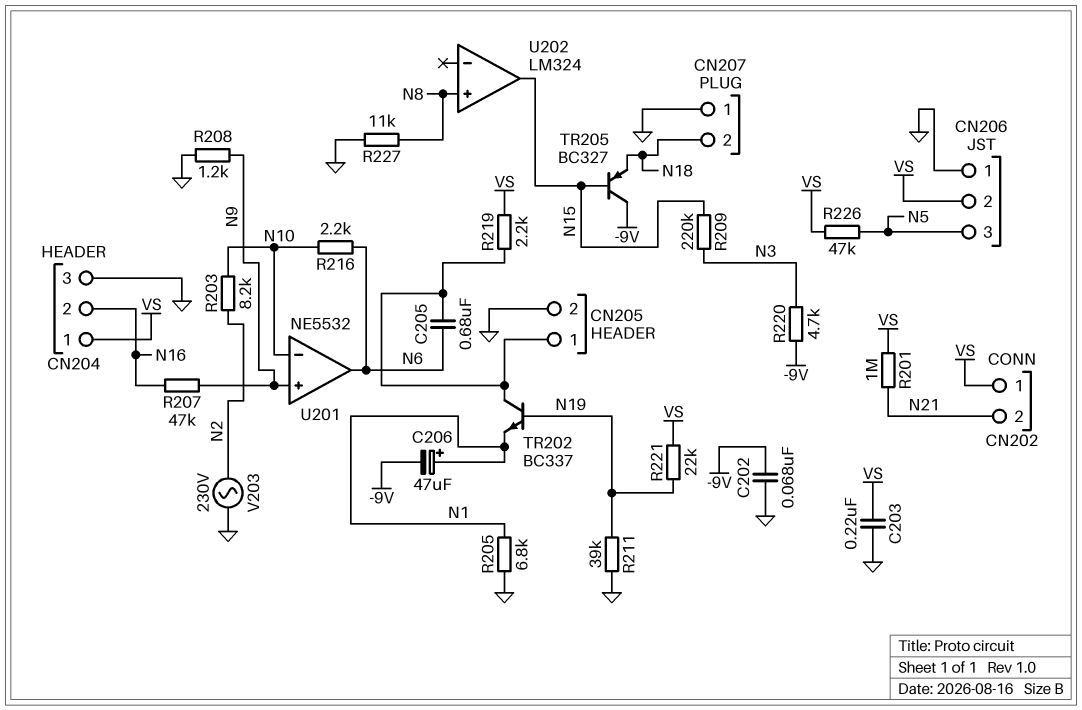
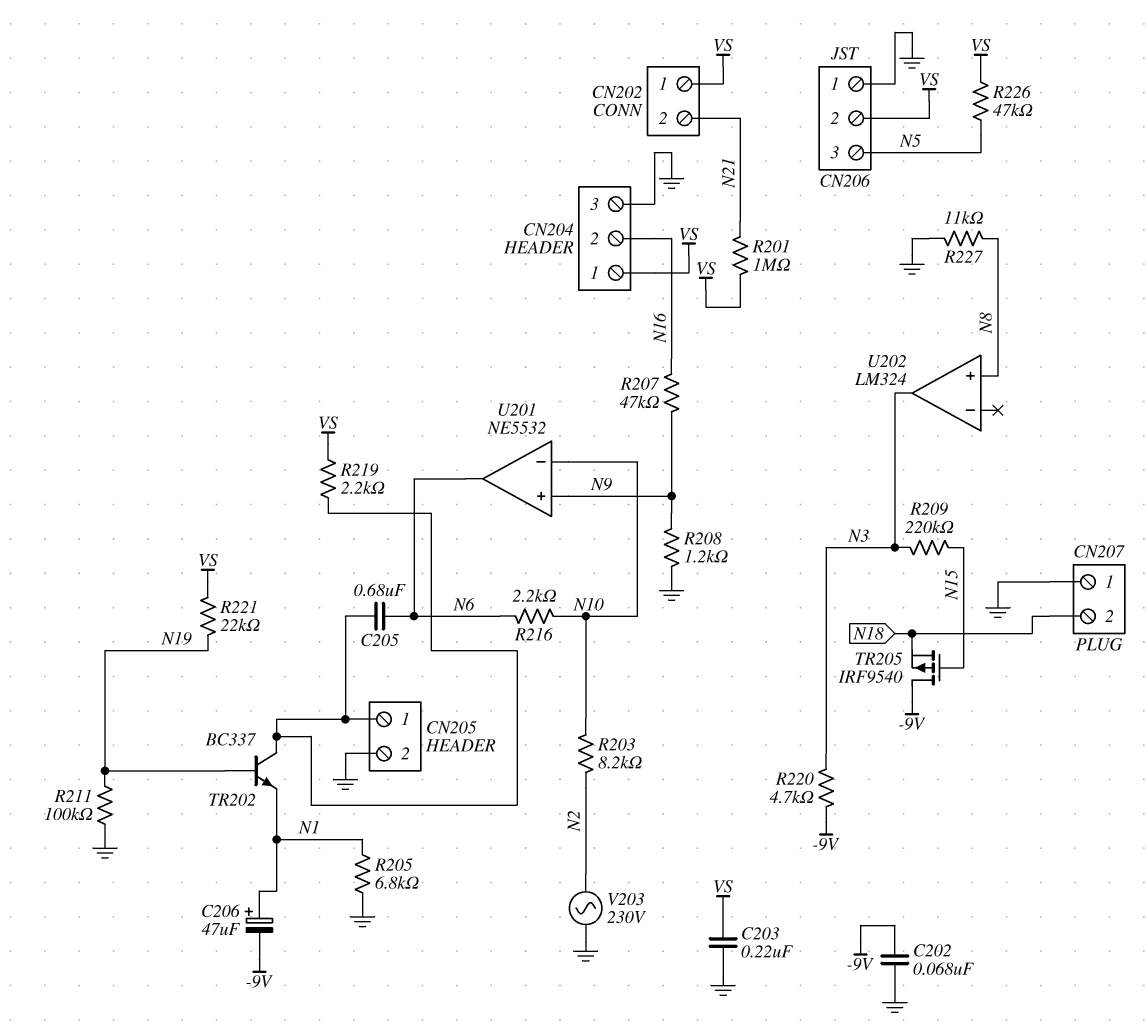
R211: 39k (GND, N19) -> 100k (GND, N19)
TR205: PNP BC327 (B N15, C -9V, E N18) -> PMOS IRF9540 (G N15, D -9V, S N18)
U202 pin out: N15 -> N3

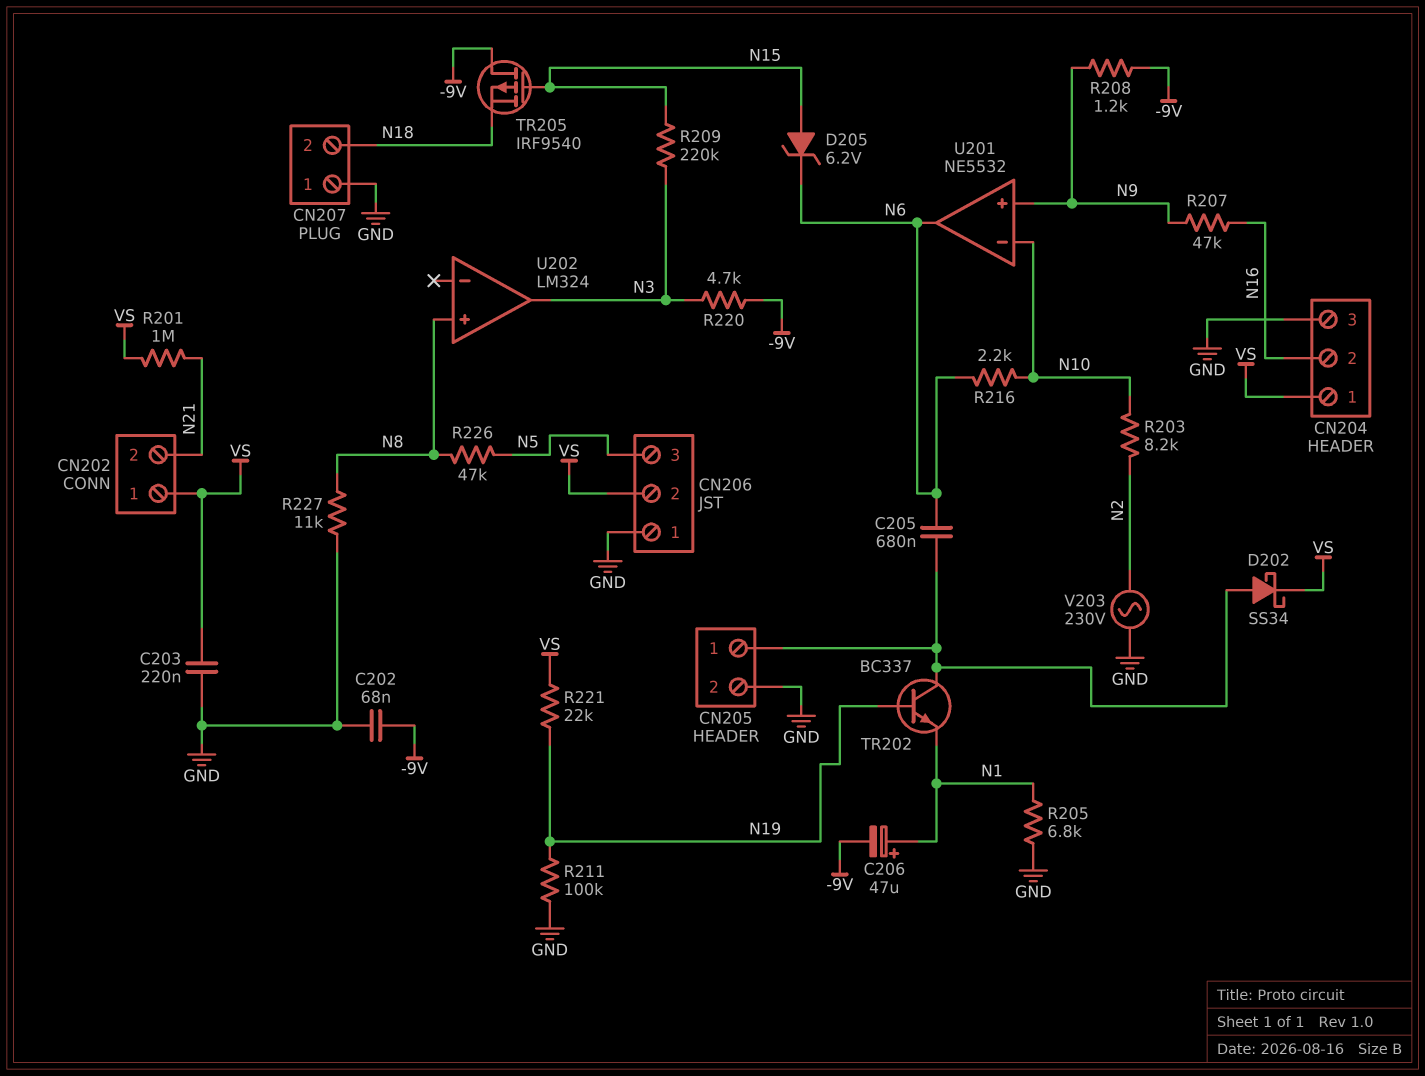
D202: none -> schottky SS34 (A CN205/1, K VS)
D205: none -> zener 6.2V (A N15, K N6)
R208: 1.2k (GND, N9) -> 1.2k (-9V, N9)
R219: 2.2k (CN205/1, VS) -> none
R226: 47k (N5, VS) -> 47k (N5, N8)

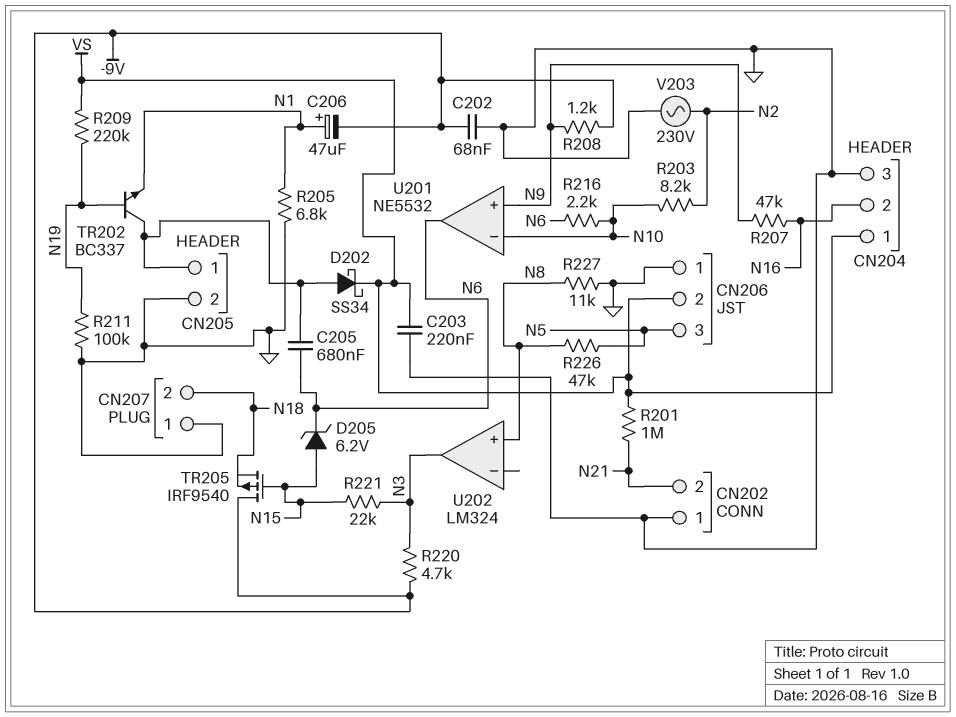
CN202 pin 1: VS -> GND
R209: 220k (N3, N15) -> 220k (N19, VS)
R221: 22k (N19, VS) -> 22k (N3, N15)

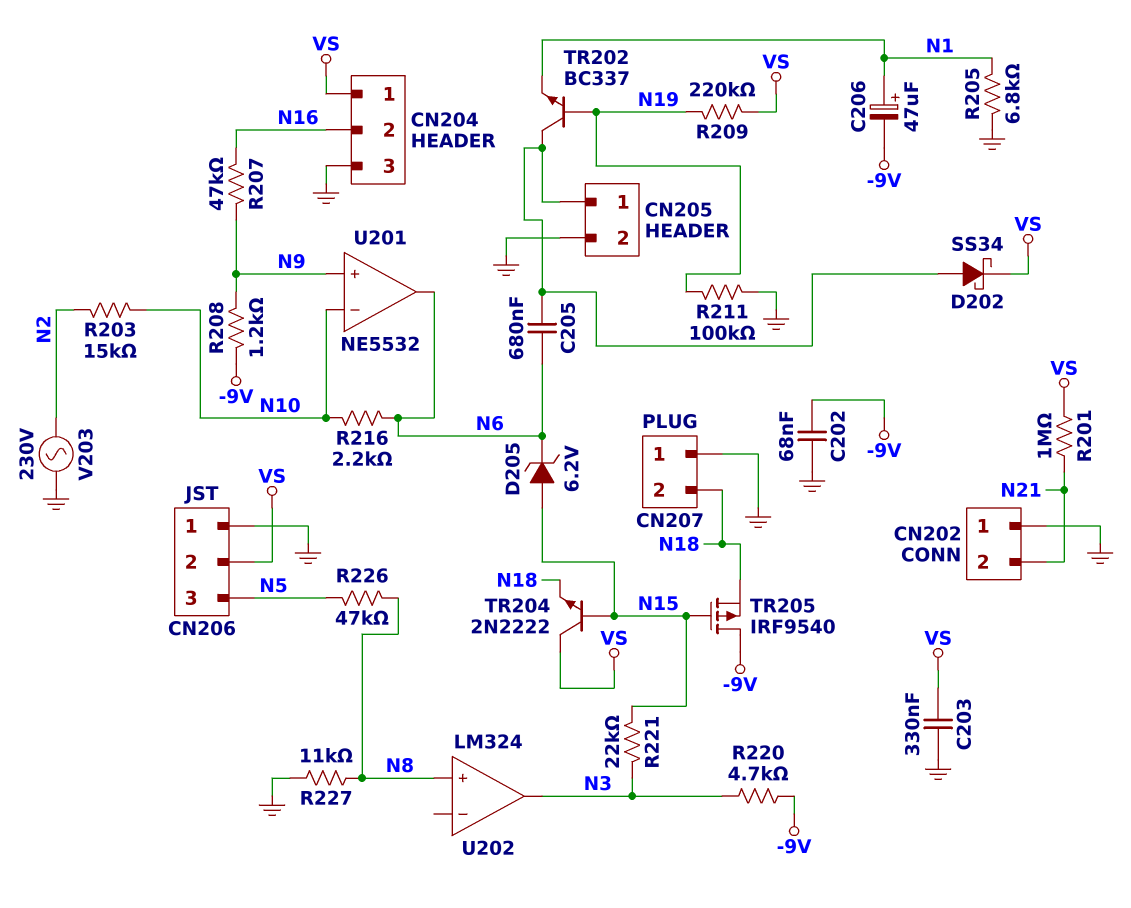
C203: 220nF (GND, VS) -> 330nF (GND, VS)
R203: 8.2k (N2, N10) -> 15k (N2, N10)
TR204: none -> NPN 2N2222 (B N15, C VS, E N18)

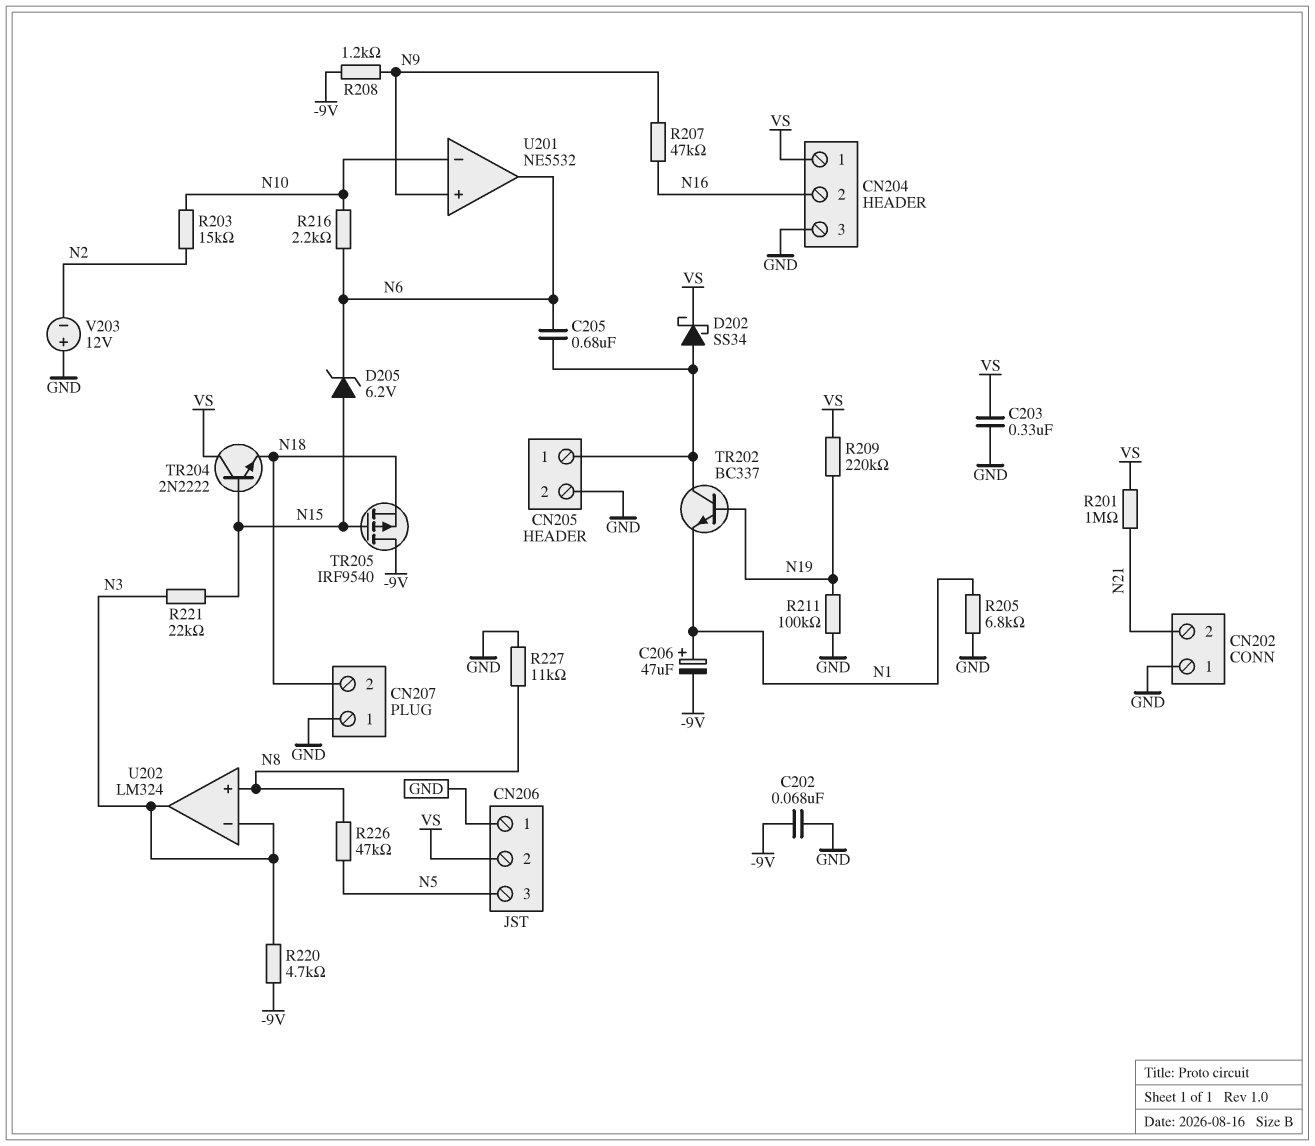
U202 pin in-: none -> N3
V203: AC 230V (GND, N2) -> 12V (plus GND, minus N2)

